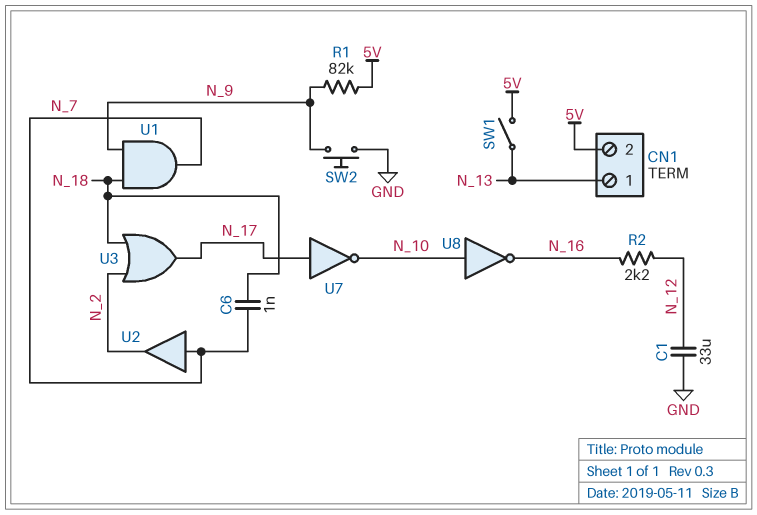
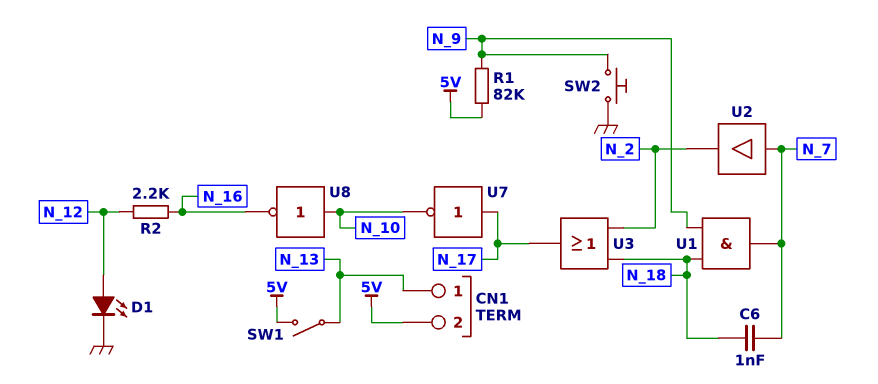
C1: 33uF (GND, N_12) -> none
D1: none -> LED (A N_12, K GND)

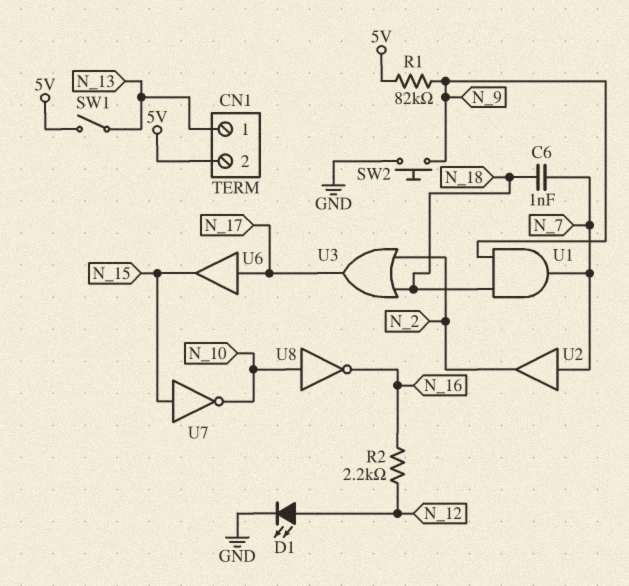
U6: none -> buffer (in N_17, out N_15)
U7: NOT (in N_17, out N_10) -> NOT (in N_15, out N_10)

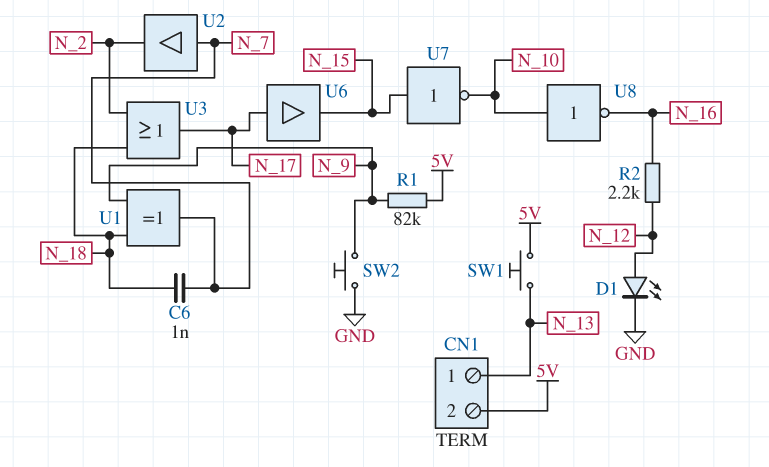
SW1: switch (5V, N_13) -> button (5V, N_13)
U1: AND (in N_9, in N_18, out N_7) -> XOR (in N_9, in N_18, out N_7)

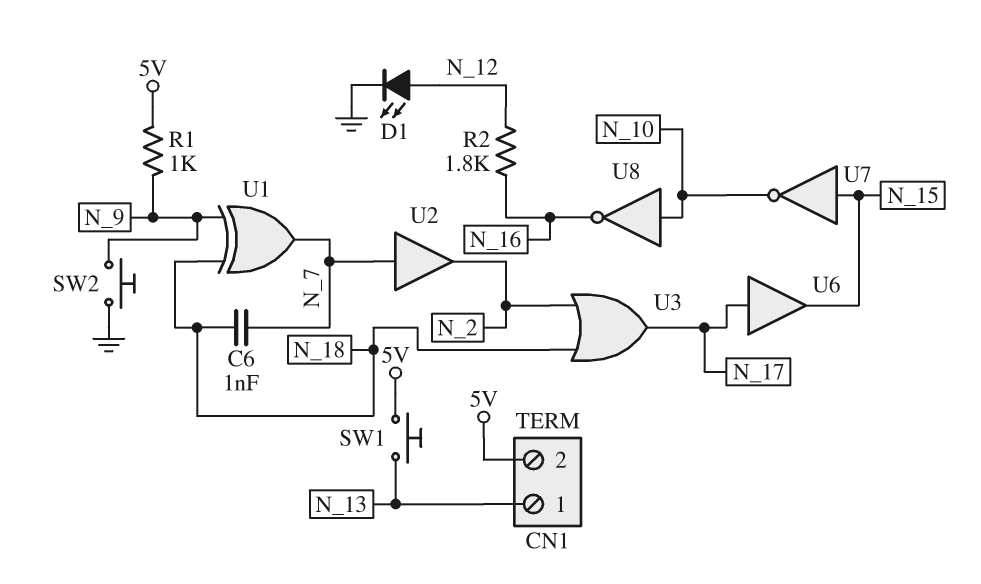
R1: 82k (5V, N_9) -> 1k (5V, N_9)
R2: 2.2k (N_12, N_16) -> 1.8k (N_12, N_16)

